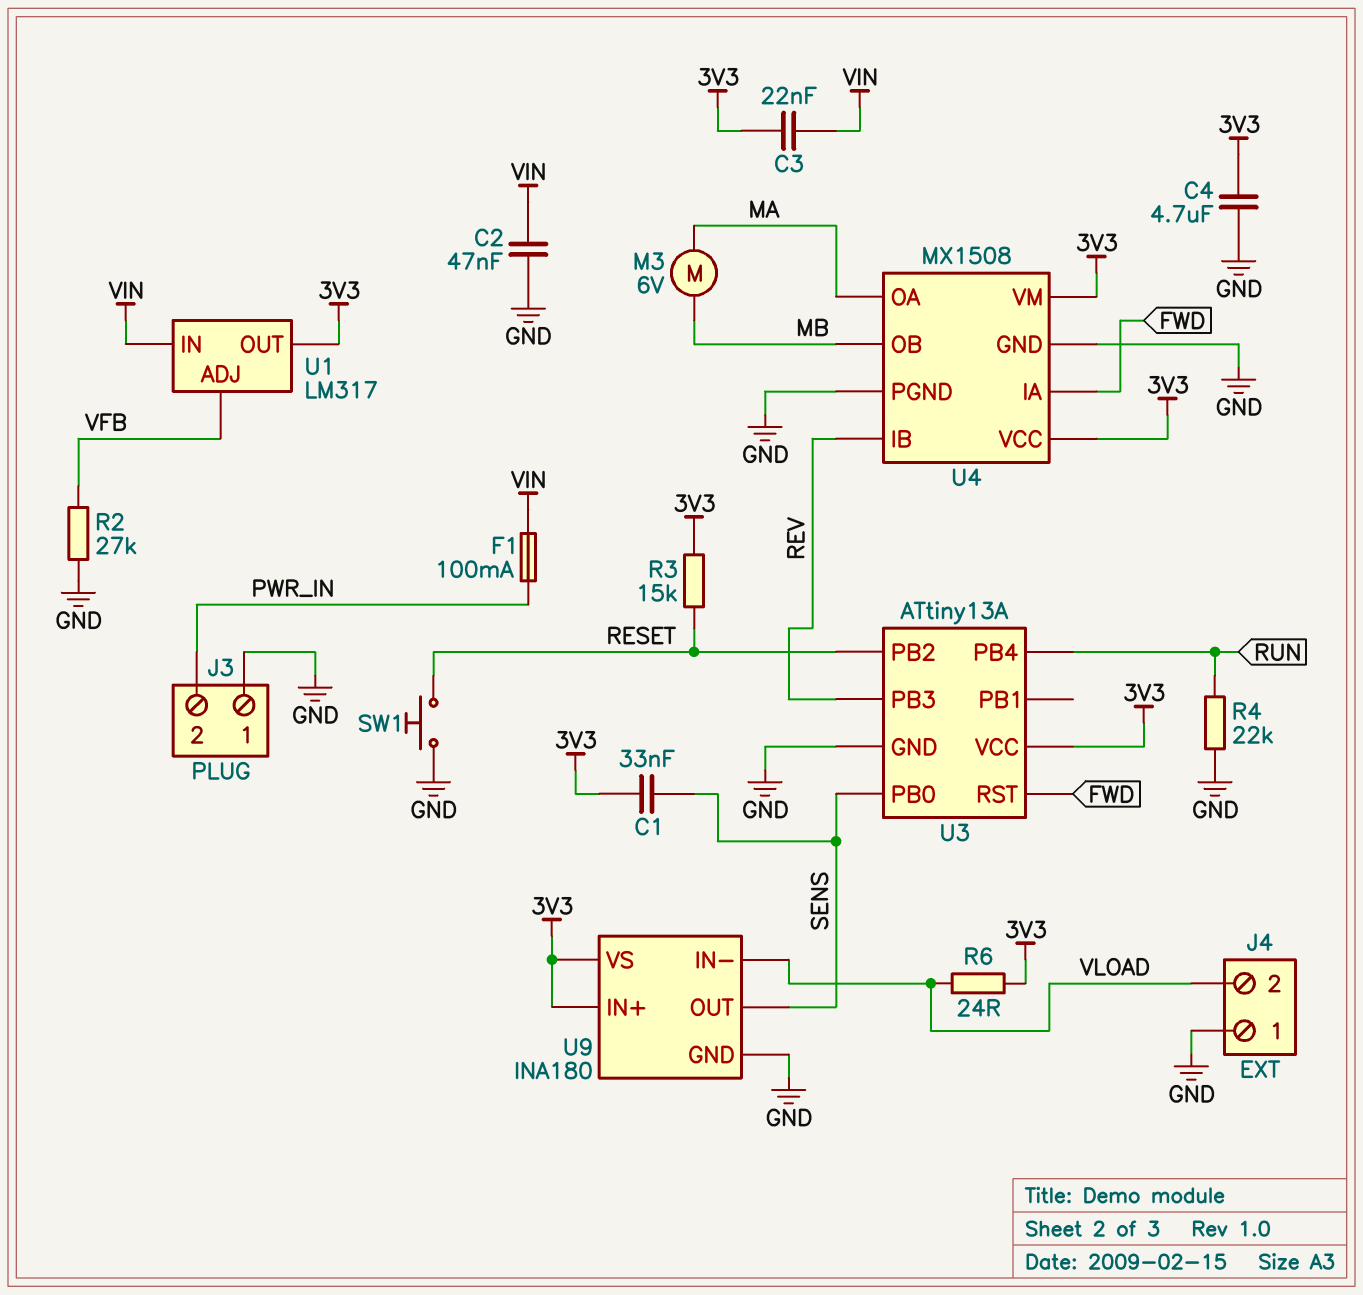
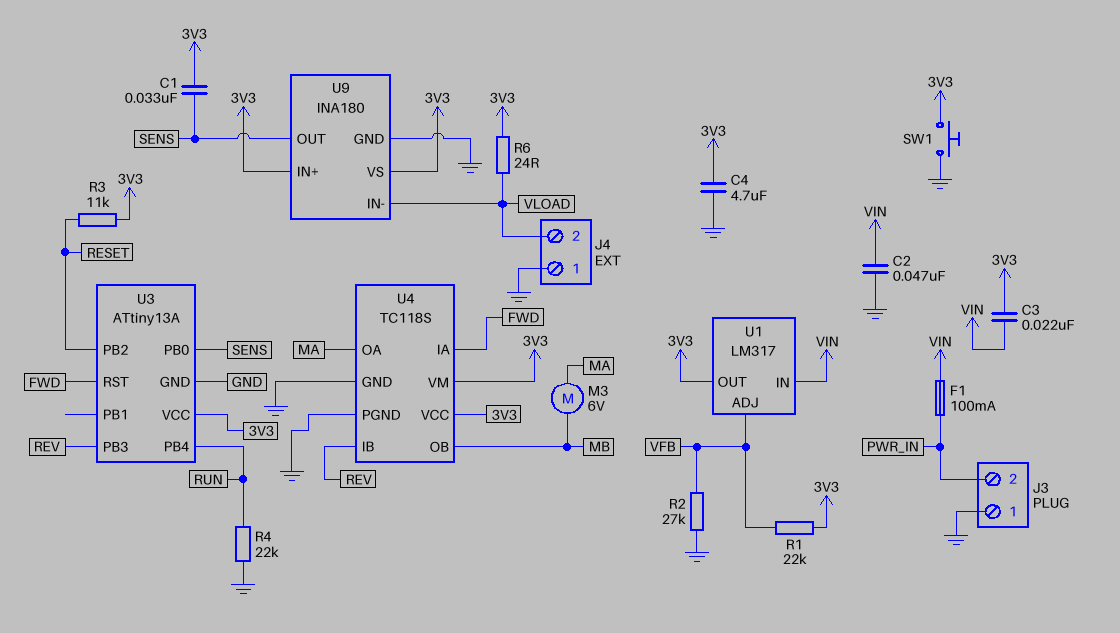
R1: none -> 22k (3V3, VFB)
R3: 15k (3V3, RESET) -> 11k (3V3, RESET)
SW1: button (GND, RESET) -> button (3V3, GND)
U4: MX1508 -> TC118S

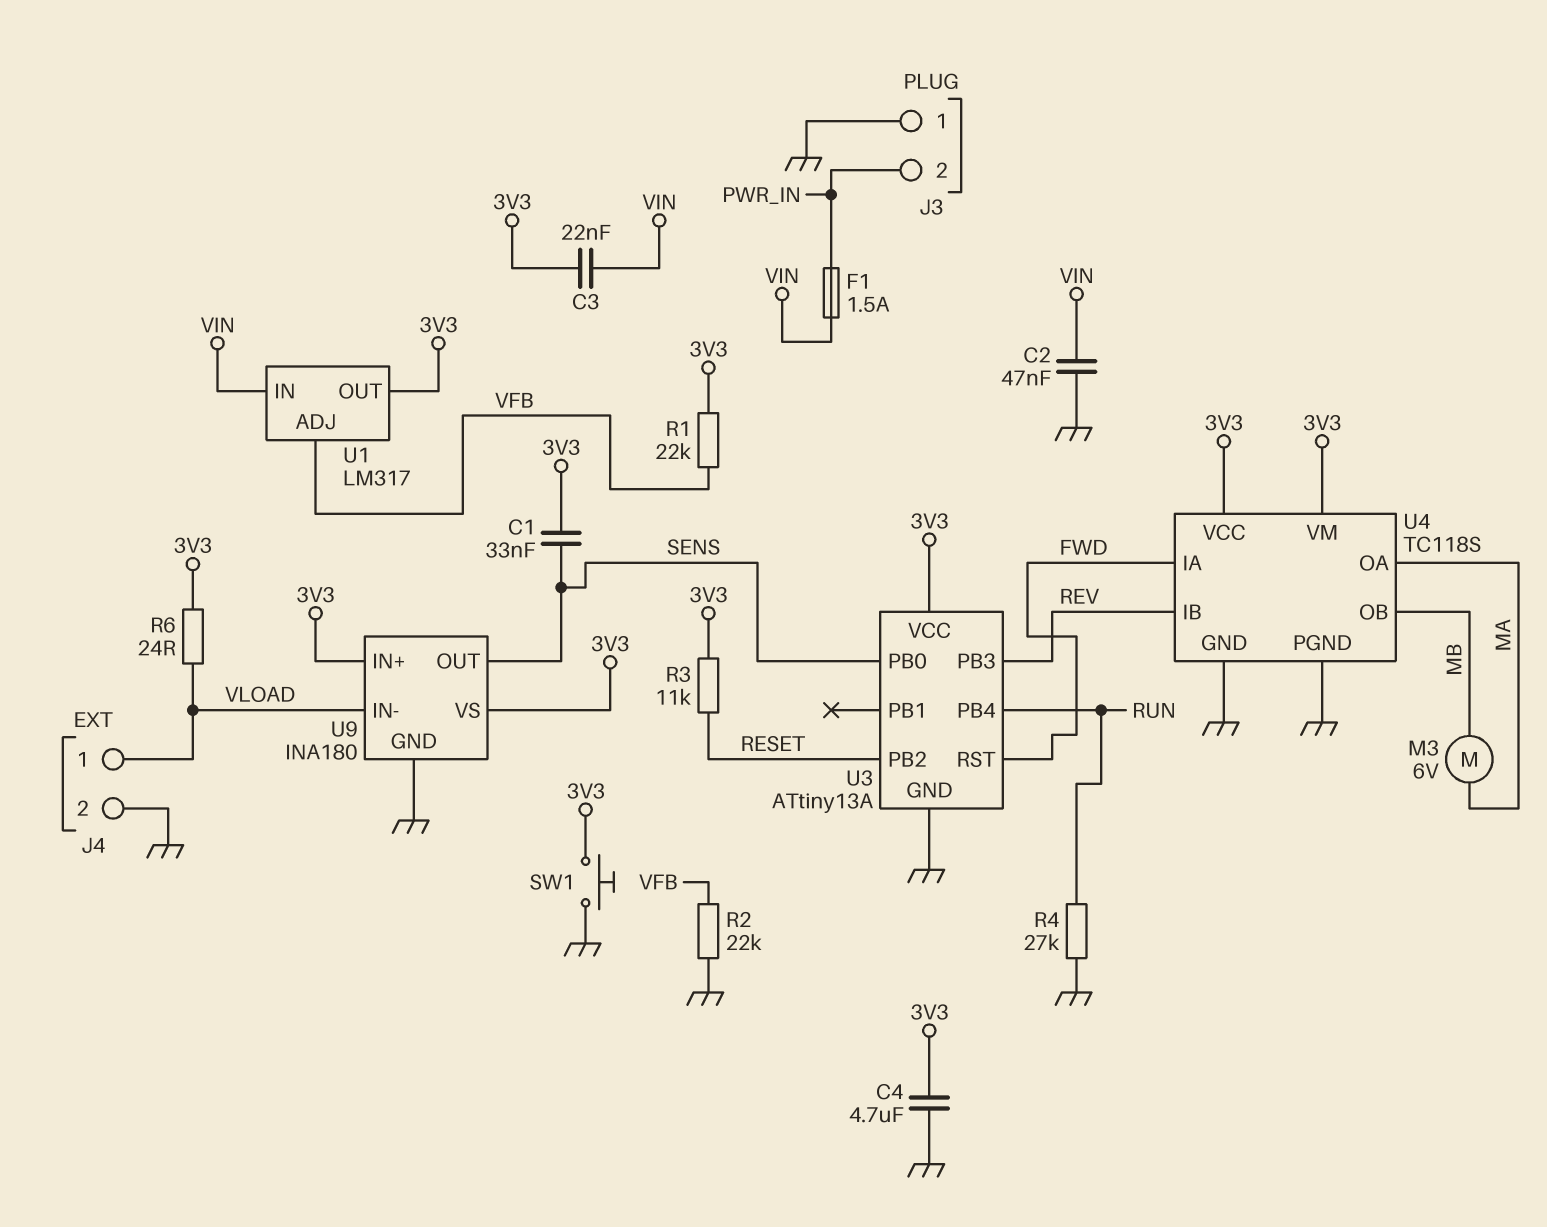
F1: 100mA (PWR_IN, VIN) -> 1.5A (PWR_IN, VIN)
J4 pin 1: GND -> VLOAD
J4 pin 2: VLOAD -> GND
R2: 27k (GND, VFB) -> 22k (GND, VFB)
R4: 22k (GND, RUN) -> 27k (GND, RUN)

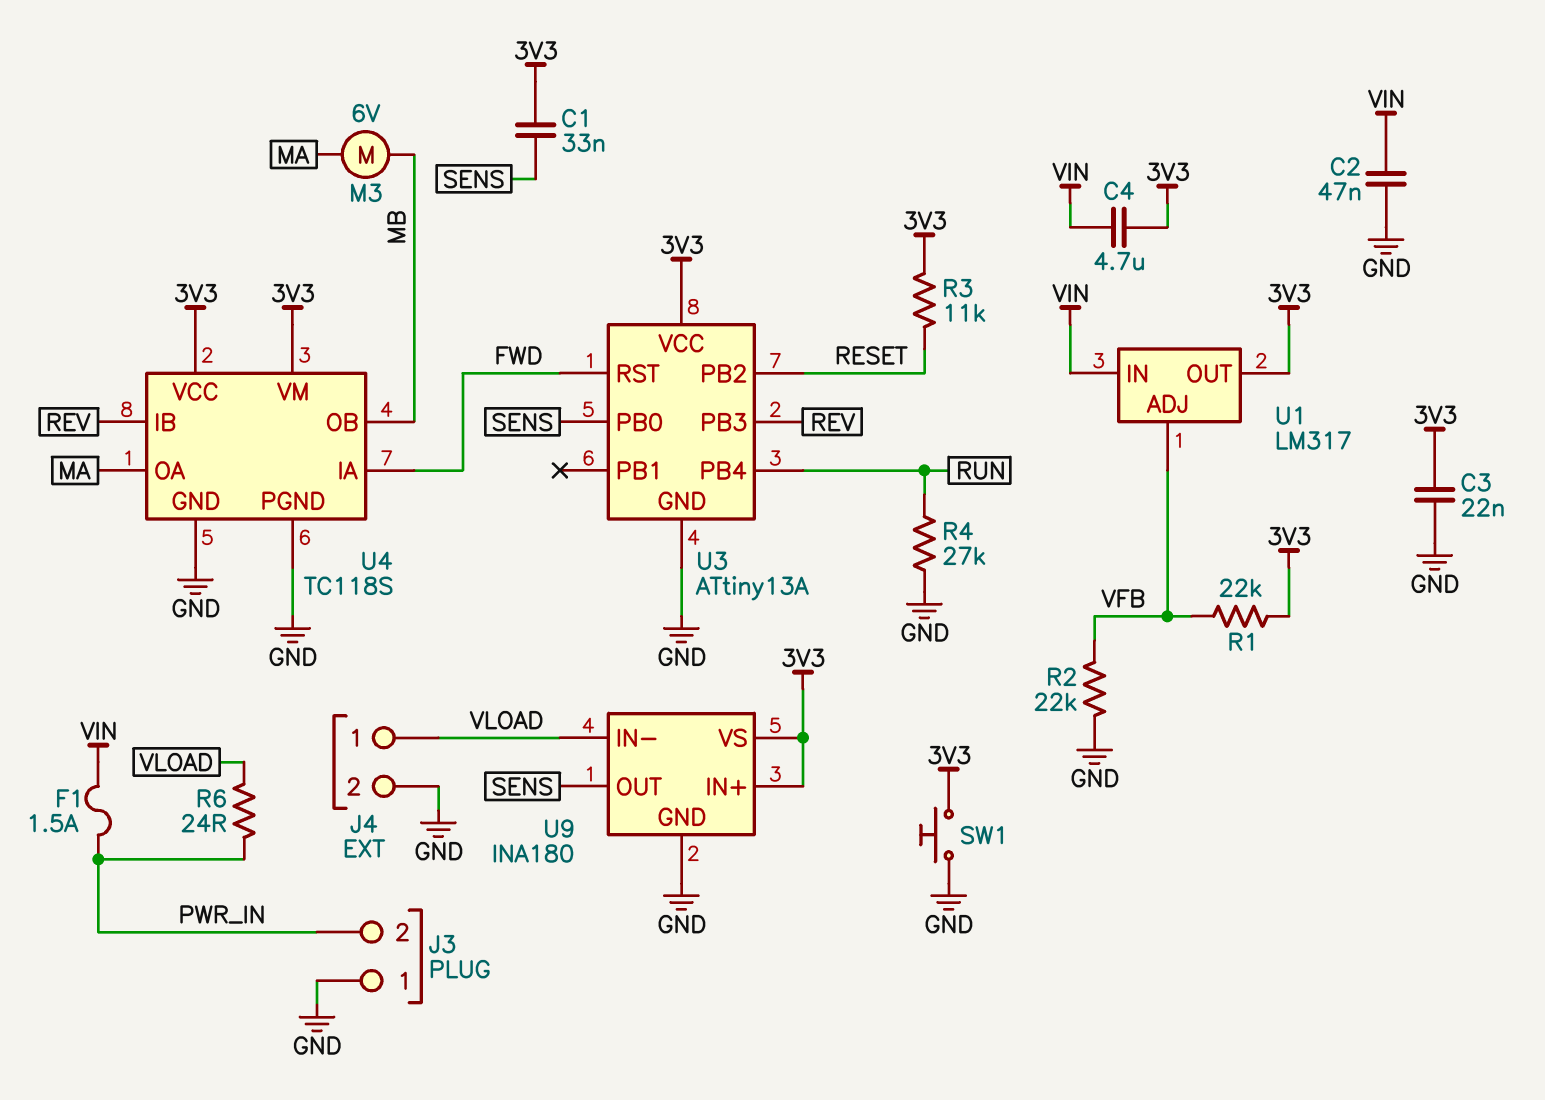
C3: 22nF (3V3, VIN) -> 22nF (3V3, GND)
C4: 4.7uF (3V3, GND) -> 4.7uF (3V3, VIN)
R6: 24 (3V3, VLOAD) -> 24 (PWR_IN, VLOAD)

